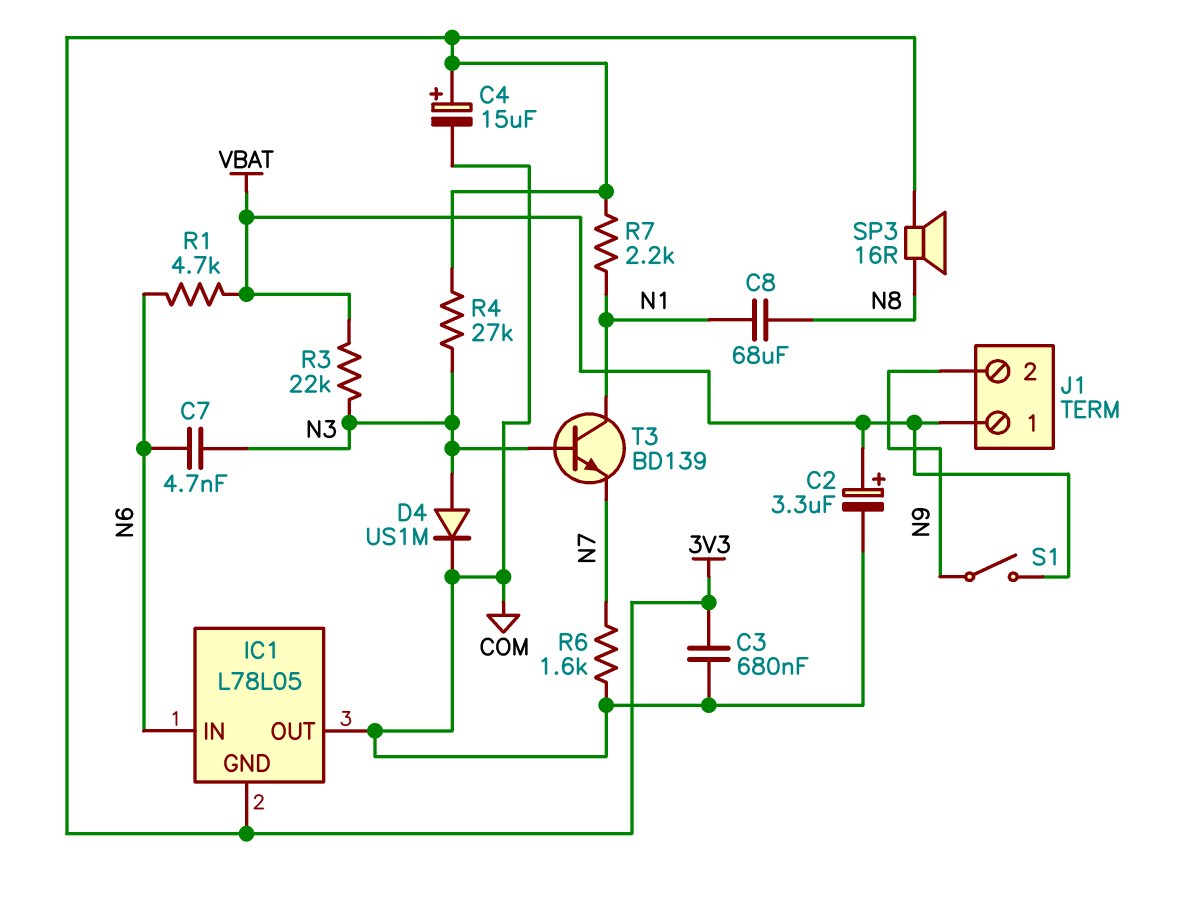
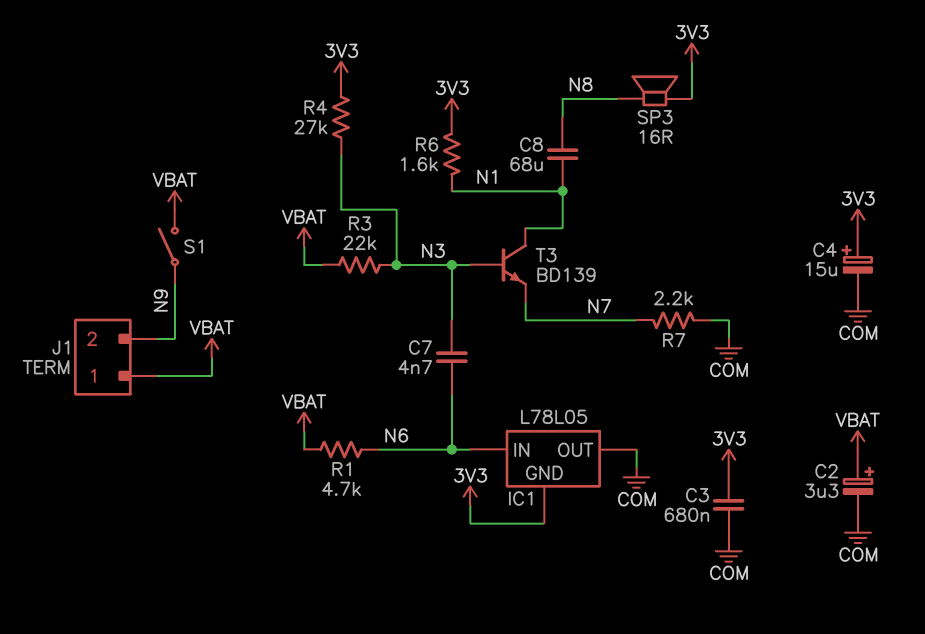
D4: diode US1M (A N3, K COM) -> none
R6: 1.6k (COM, N7) -> 1.6k (3V3, N1)
R7: 2.2k (3V3, N1) -> 2.2k (COM, N7)

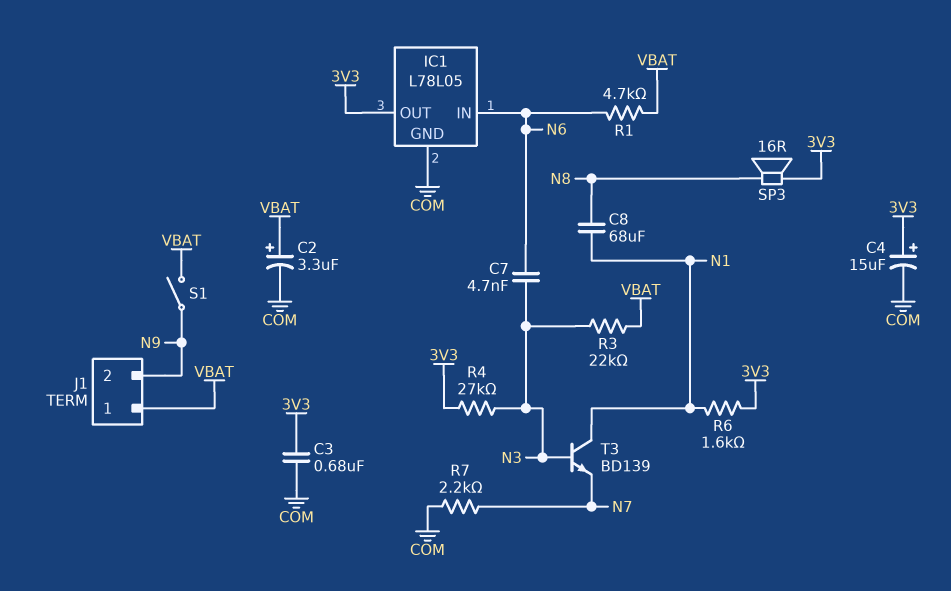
IC1 pin GND: 3V3 -> COM
IC1 pin OUT: COM -> 3V3

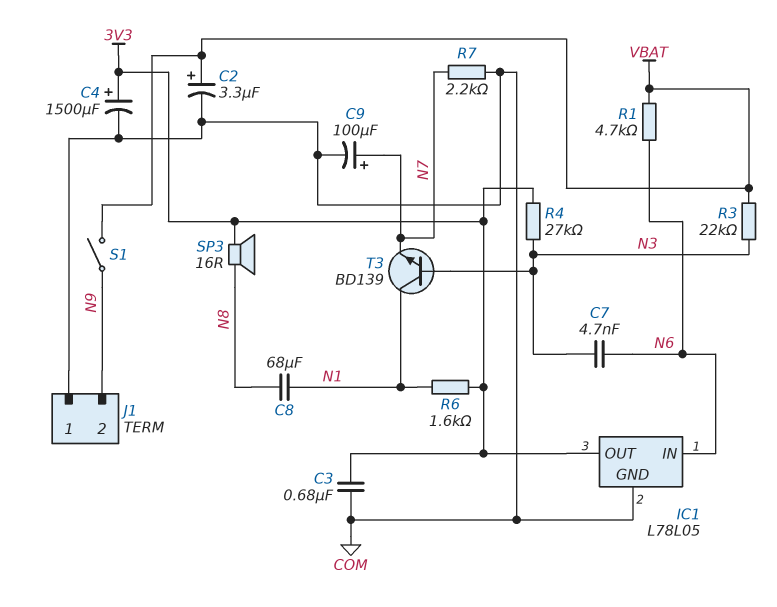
C4: 15uF (plus 3V3, minus COM) -> 1500uF (plus 3V3, minus COM)
C9: none -> 100uF (plus N7, minus COM)
J1 pin 1: VBAT -> COM

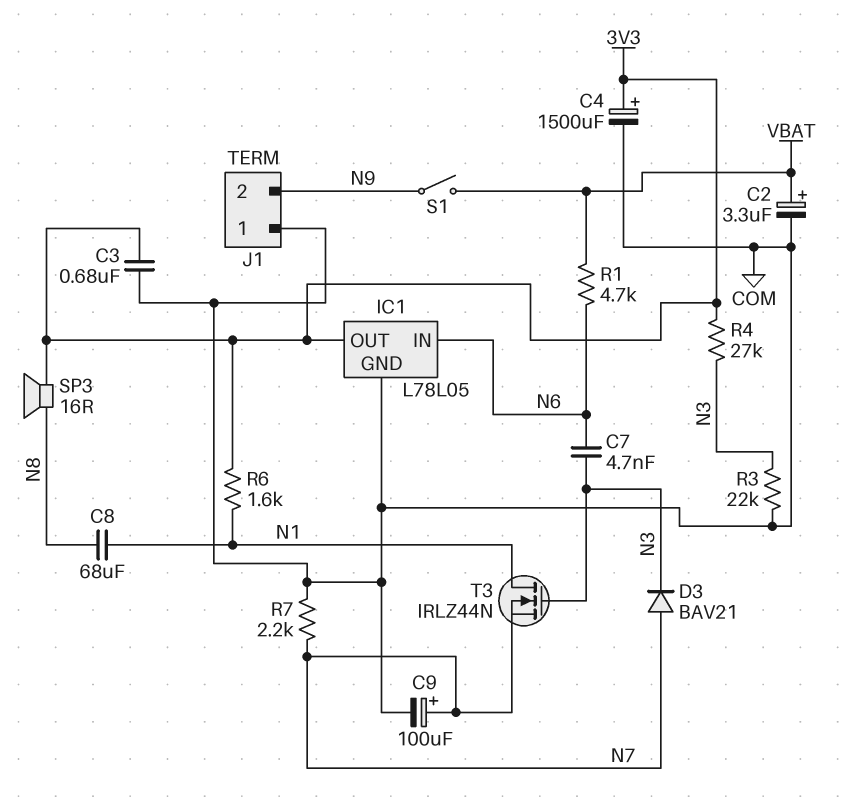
D3: none -> diode BAV21 (A N7, K N3)
R3: 22k (N3, VBAT) -> 22k (COM, N3)
T3: NPN BD139 (B N3, C N1, E N7) -> NMOS IRLZ44N (G N3, D N1, S N7)

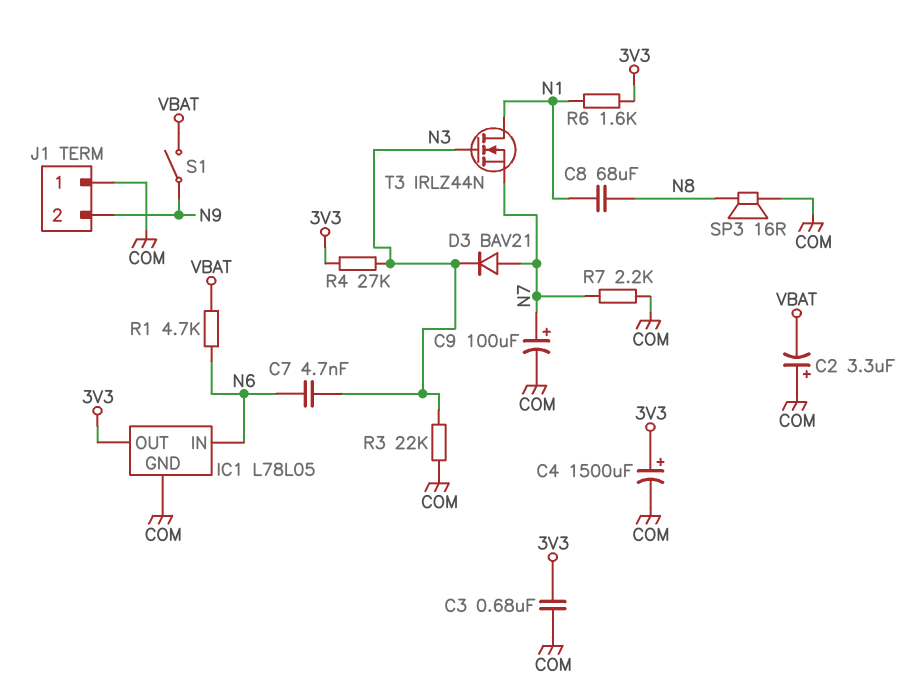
C2: 3.3uF (plus VBAT, minus COM) -> 3.3uF (plus COM, minus VBAT)
SP3: speaker 16R (3V3, N8) -> speaker 16R (COM, N8)

